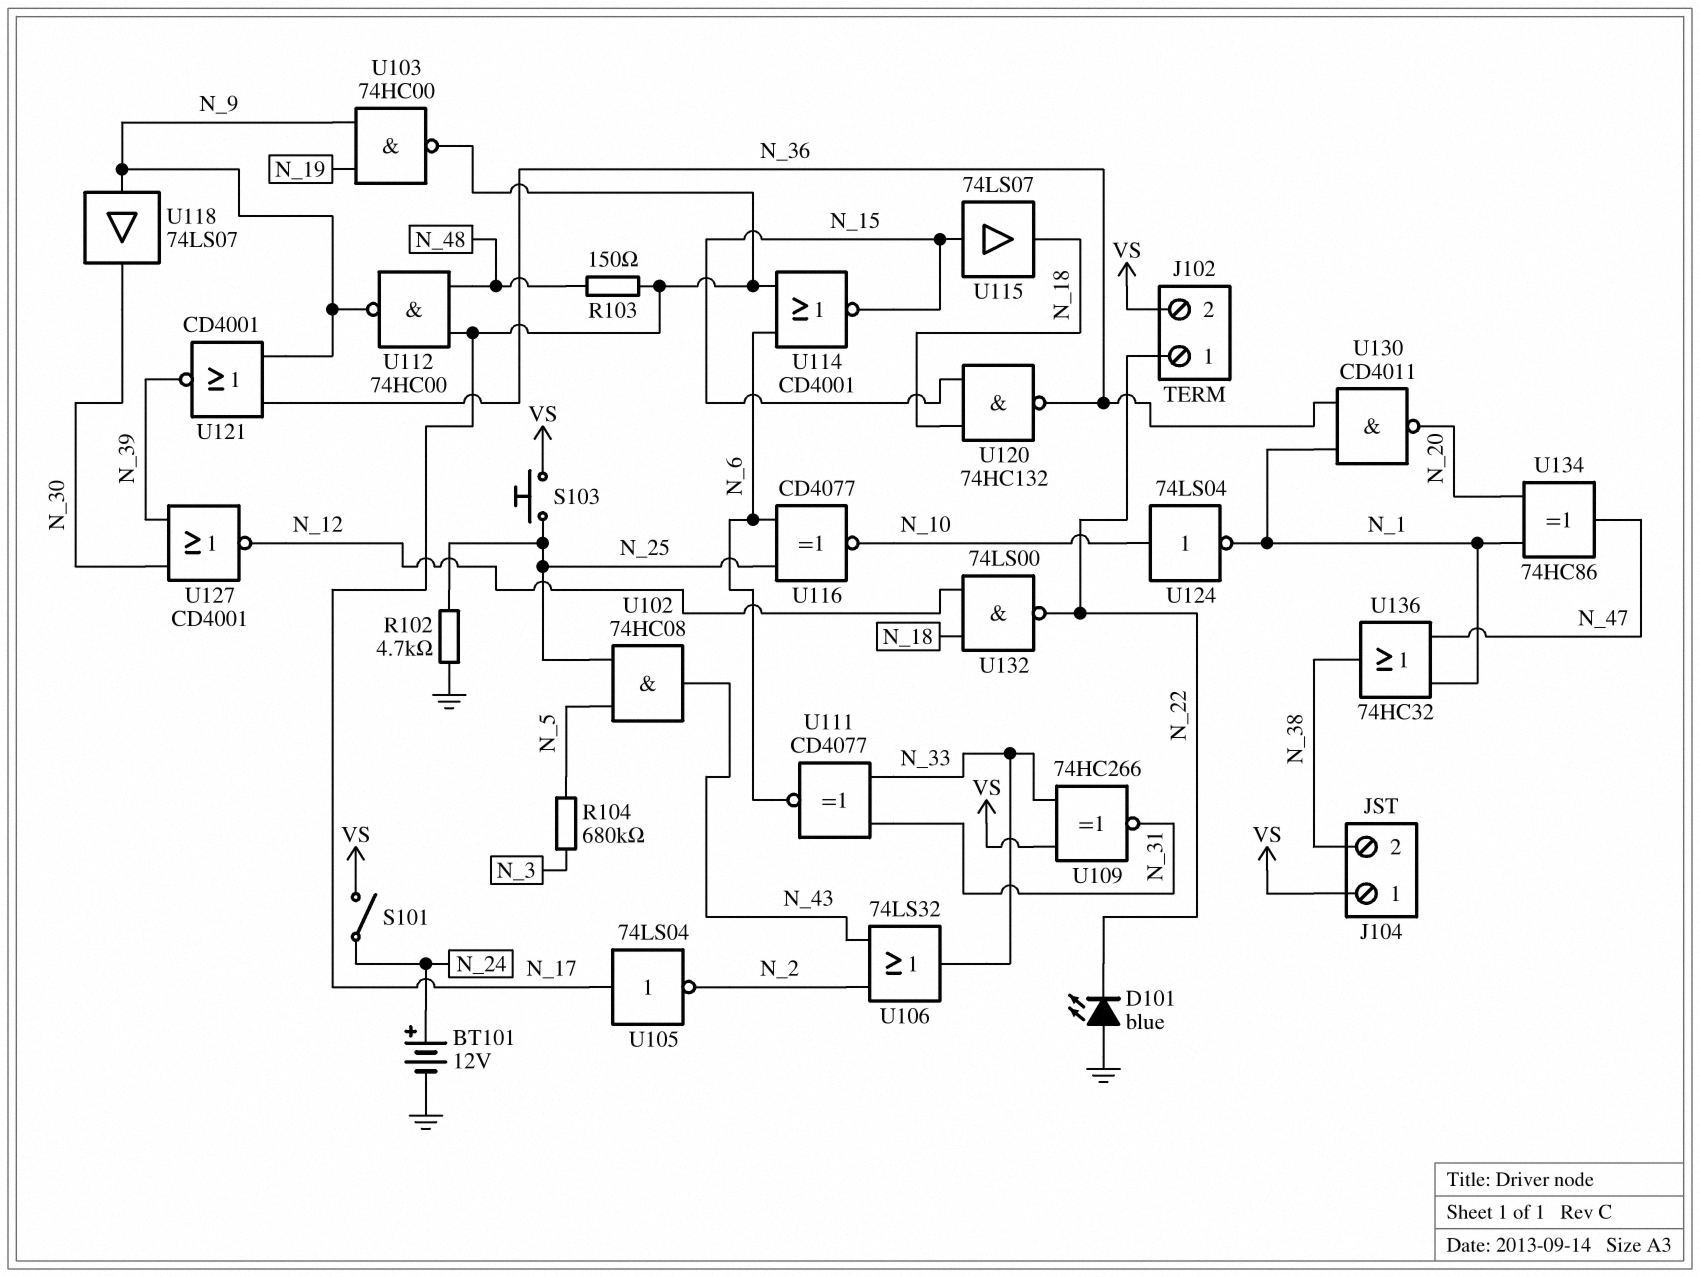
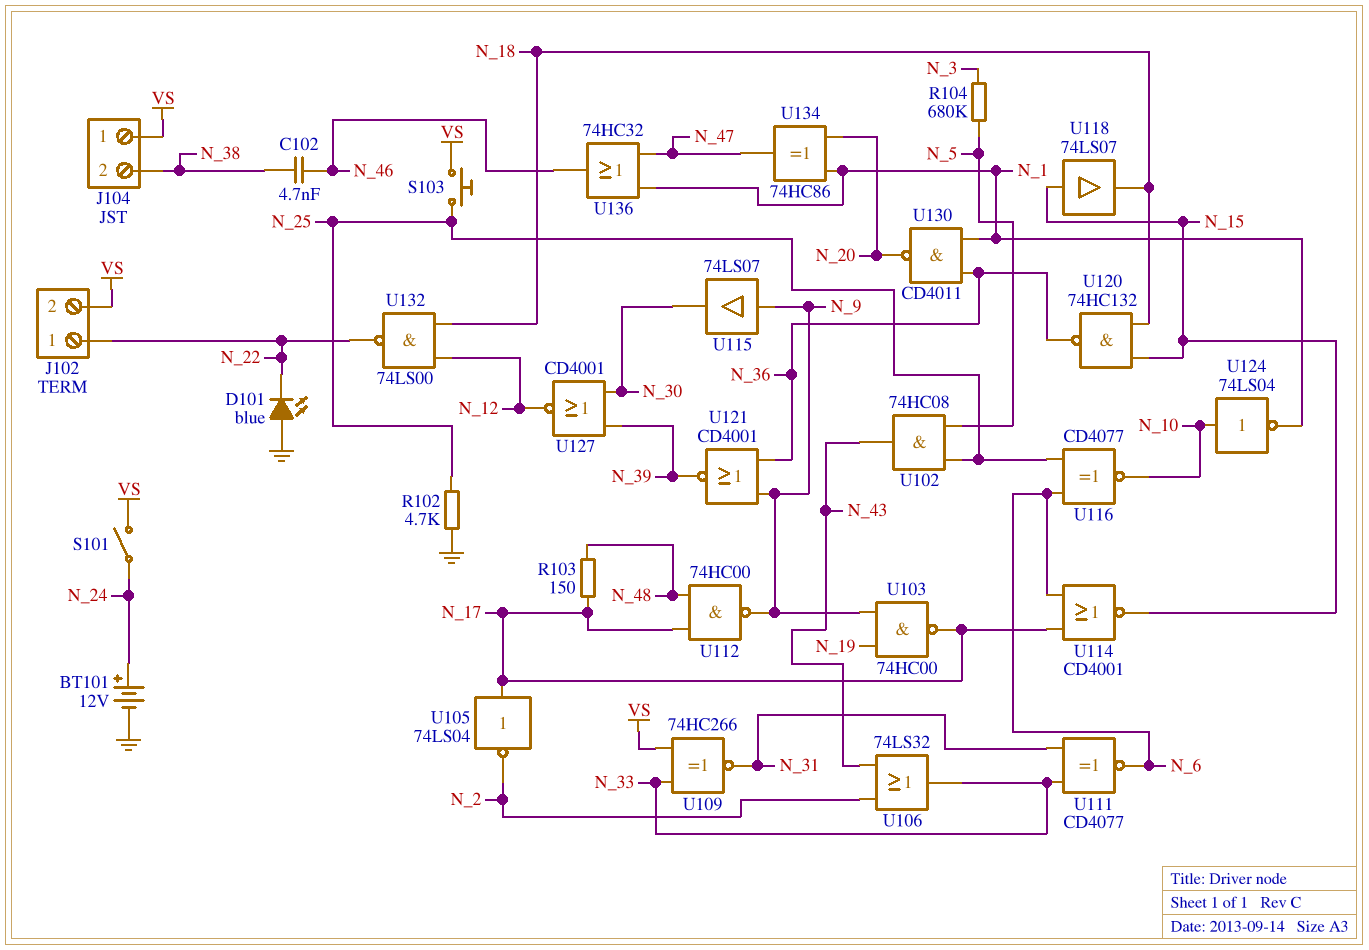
C102: none -> 4.7nF (N_38, N_46)
U115: buffer 74LS07 (in N_15, out N_18) -> buffer 74LS07 (in N_9, out N_30)
U118: buffer 74LS07 (in N_9, out N_30) -> buffer 74LS07 (in N_15, out N_18)
U136: OR 74HC32 (in N_1, in N_47, out N_38) -> OR 74HC32 (in N_1, in N_47, out N_46)

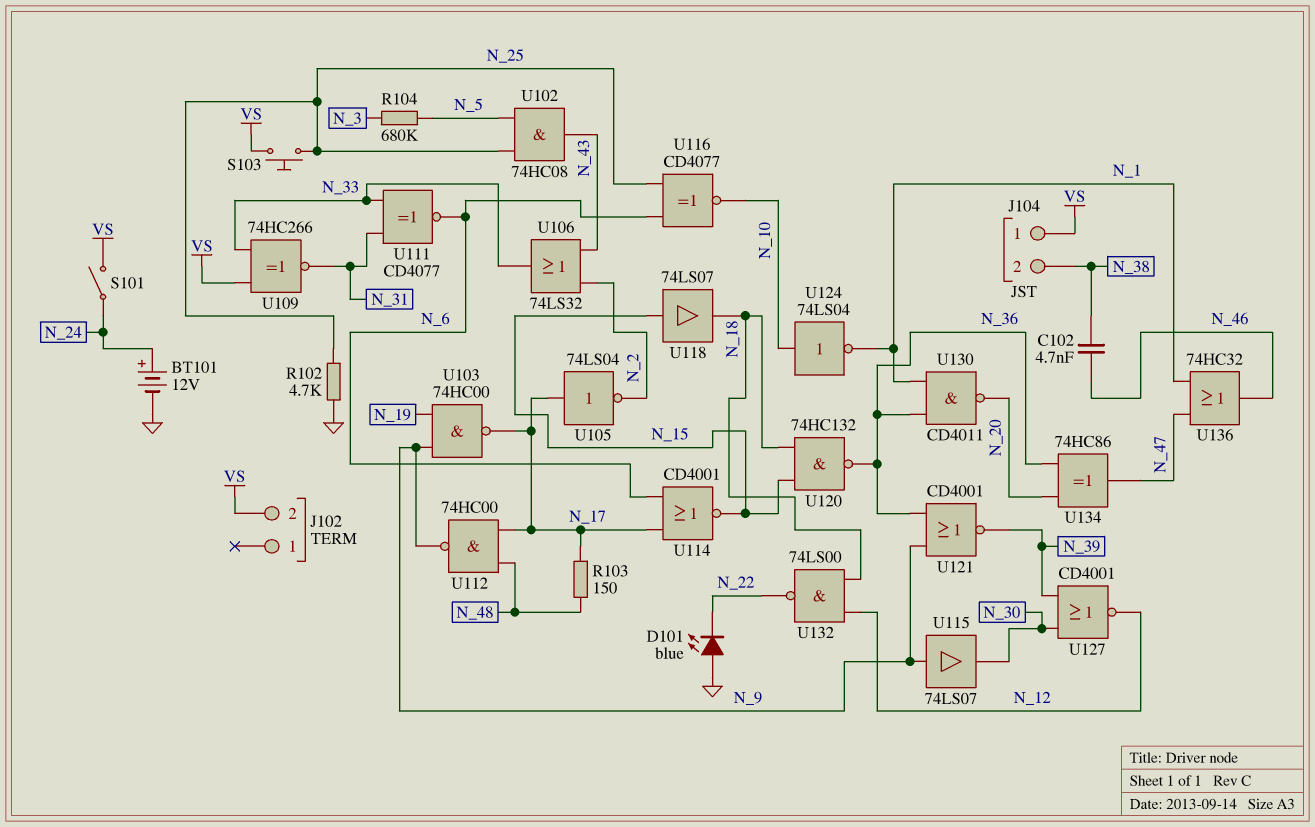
J102 pin 1: N_22 -> none
U134: XOR 74HC86 (in N_1, in N_20, out N_47) -> XOR 74HC86 (in N_20, in N_36, out N_47)

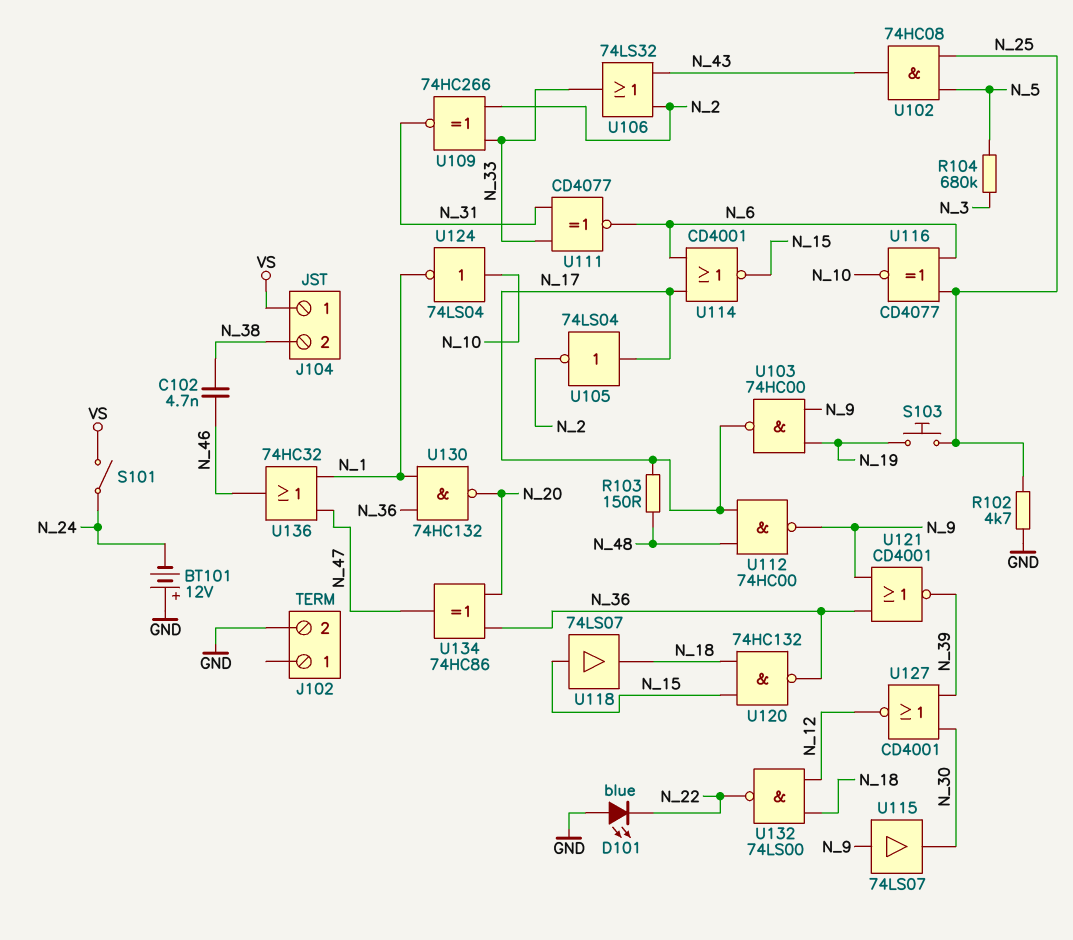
BT101: 12V (plus N_24, minus GND) -> 12V (plus GND, minus N_24)
J102 pin 2: VS -> GND
S103: button (N_25, VS) -> button (N_19, N_25)
U109: XNOR 74HC266 (in N_33, in VS, out N_31) -> XNOR 74HC266 (in N_2, in N_33, out N_31)
U130: NAND CD4011 (in N_1, in N_36, out N_20) -> NAND 74HC132 (in N_1, in N_36, out N_20)

